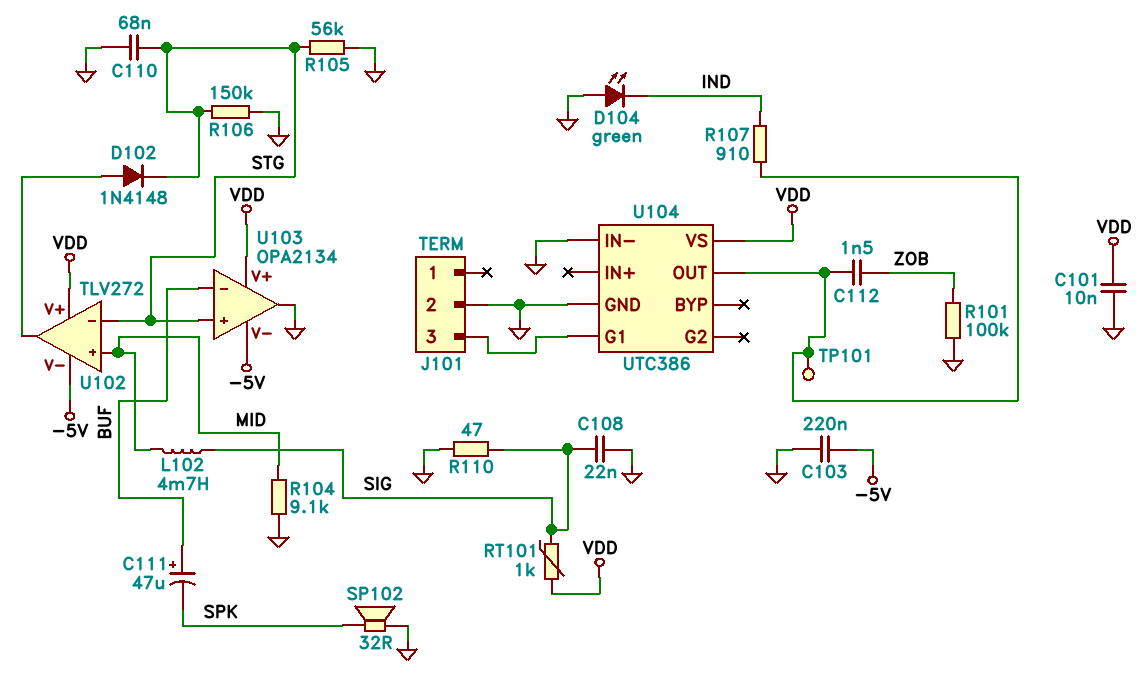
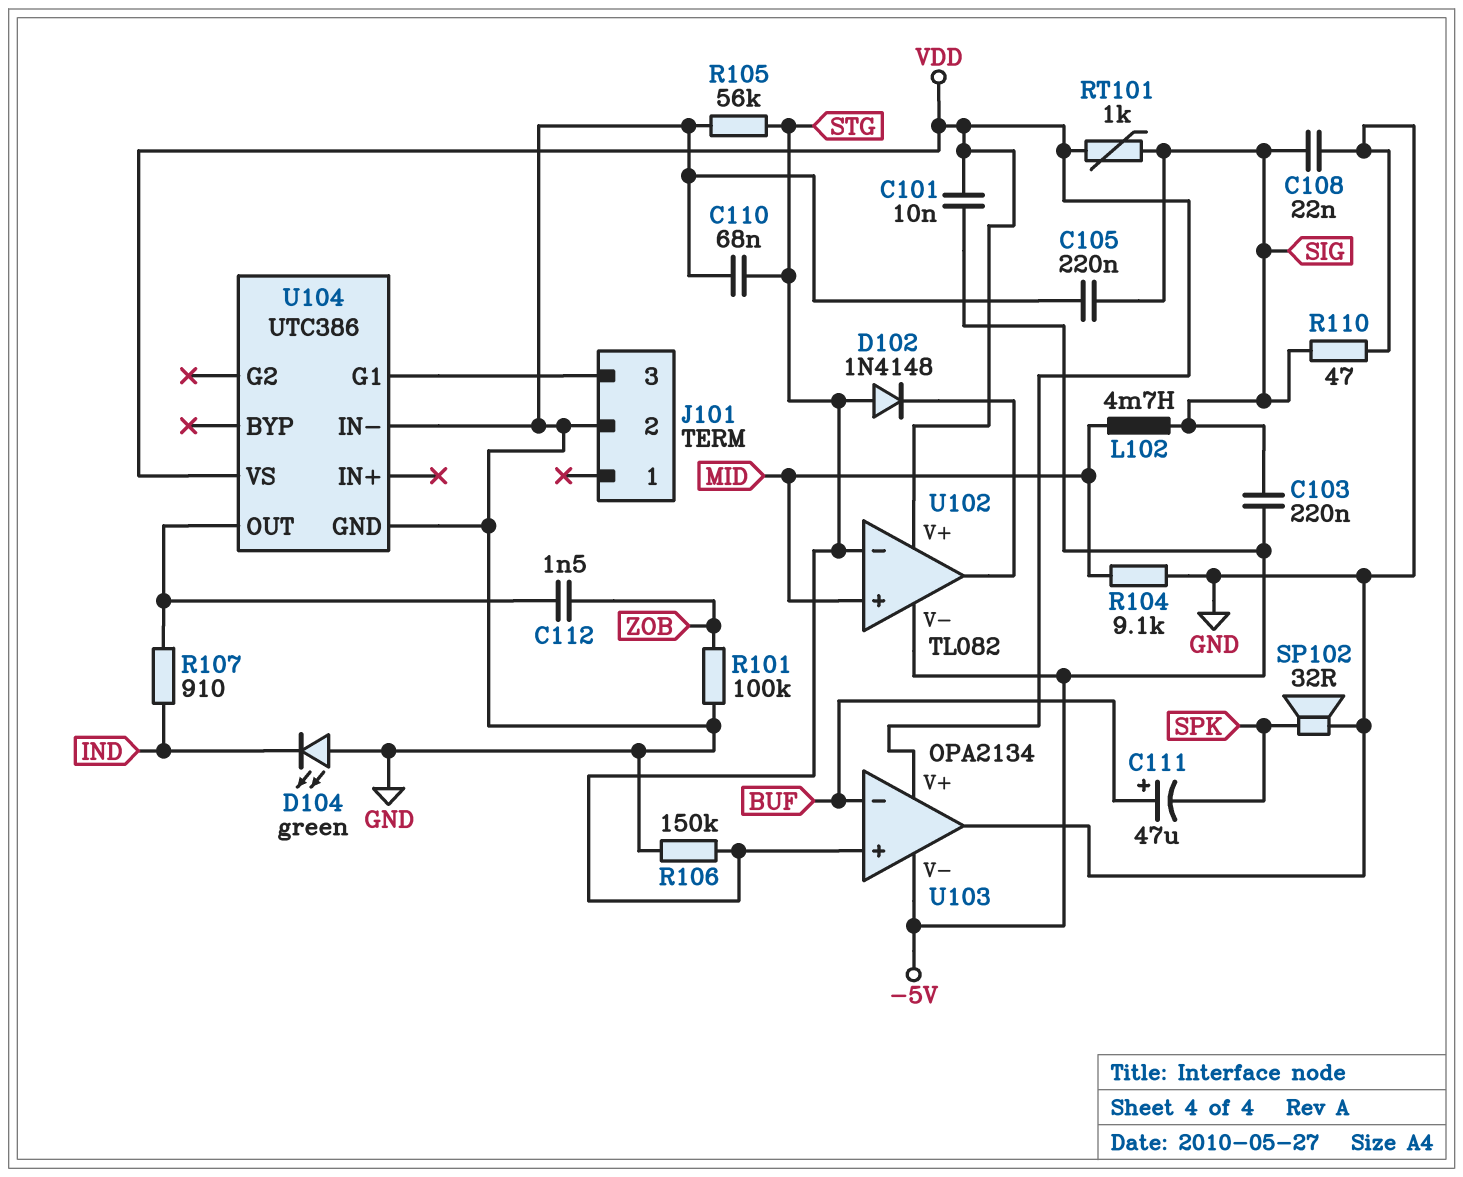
C101: 10nF (GND, VDD) -> 10nF (-5V, VDD)
C103: 220nF (-5V, GND) -> 220nF (-5V, SIG)
C105: none -> 220nF (GND, SIG)
D102: diode 1N4148 (A U102/out, K STG) -> diode 1N4148 (A STG, K U102/out)
TP101: test point (U104/OUT) -> none
U102: TLV272 -> TL082

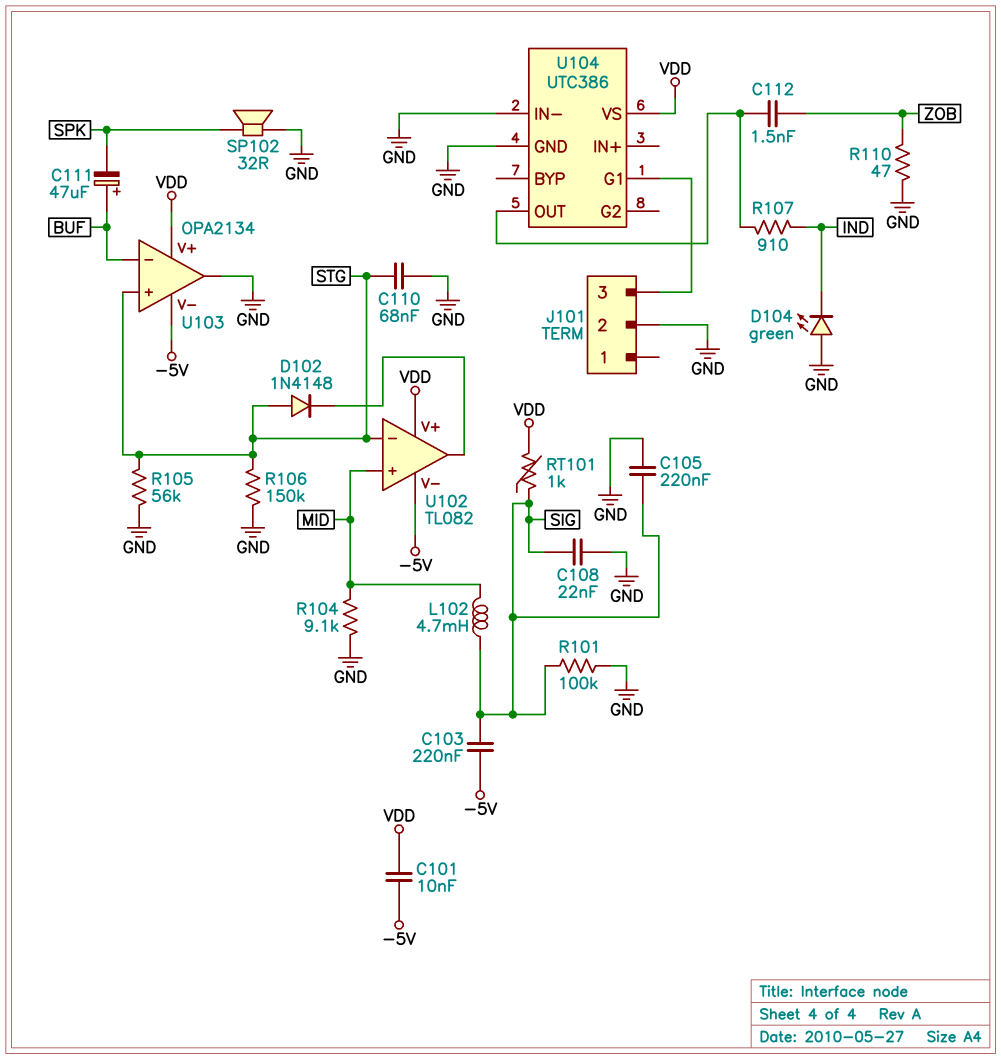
R101: 100k (GND, ZOB) -> 100k (GND, SIG)
R110: 47 (GND, SIG) -> 47 (GND, ZOB)

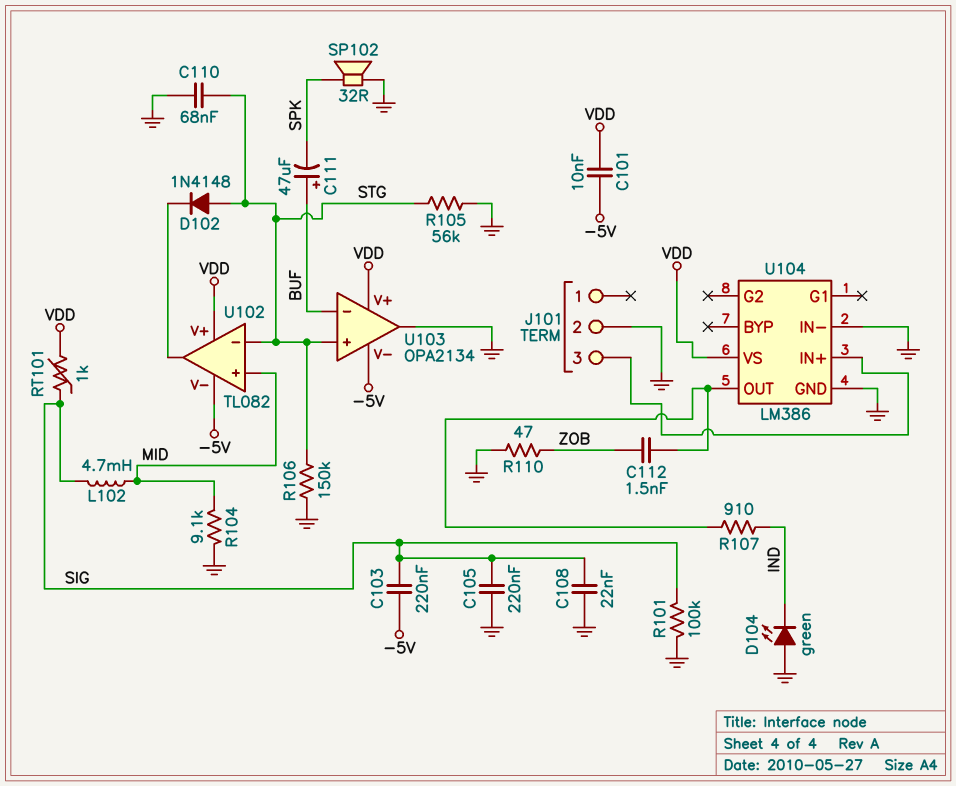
U104: UTC386 -> LM386
U104 pin G1: J101/3 -> none
U104 pin IN+: none -> J101/3

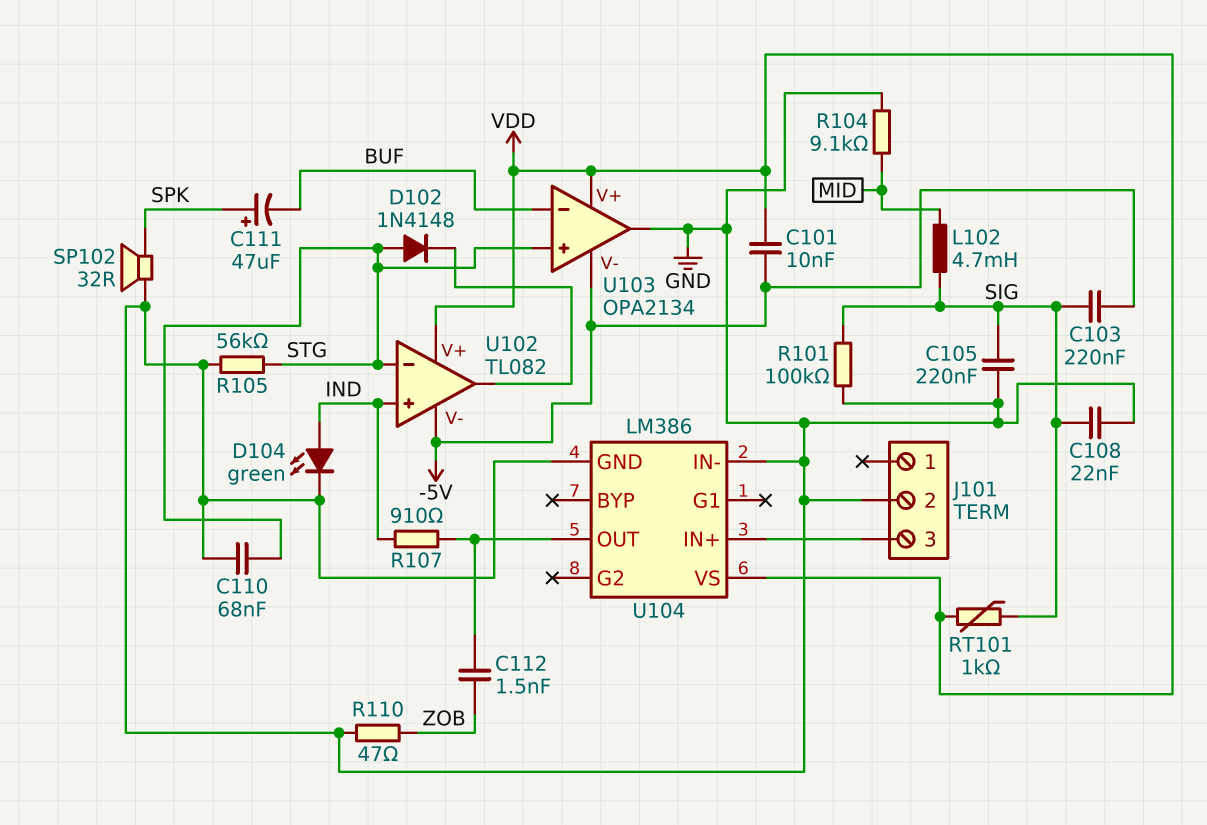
C111: 47uF (plus BUF, minus SPK) -> 47uF (plus SPK, minus BUF)
D104: LED green (A GND, K IND) -> LED green (A IND, K GND)
R106: 150k (GND, STG) -> none
U102 pin in+: MID -> IND

